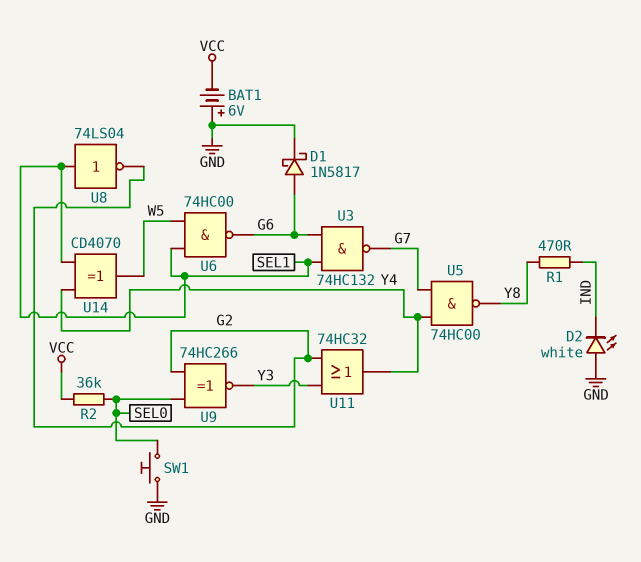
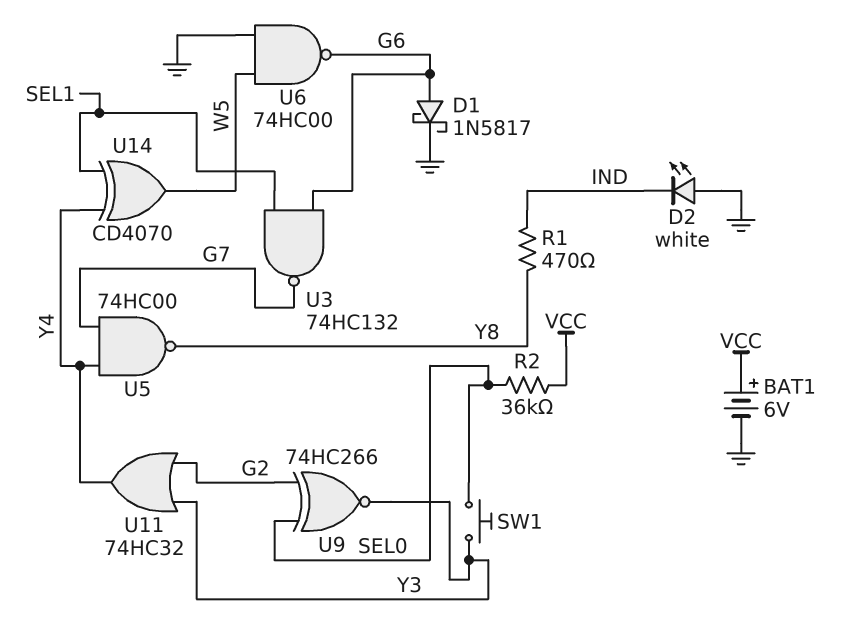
BAT1: 6V (plus GND, minus VCC) -> 6V (plus VCC, minus GND)
SW1: button (GND, SEL0) -> button (SEL0, Y3)
U6: NAND 74HC00 (in SEL1, in W5, out G6) -> NAND 74HC00 (in GND, in W5, out G6)
U8: NOT 74LS04 (in SEL1, out G2) -> none

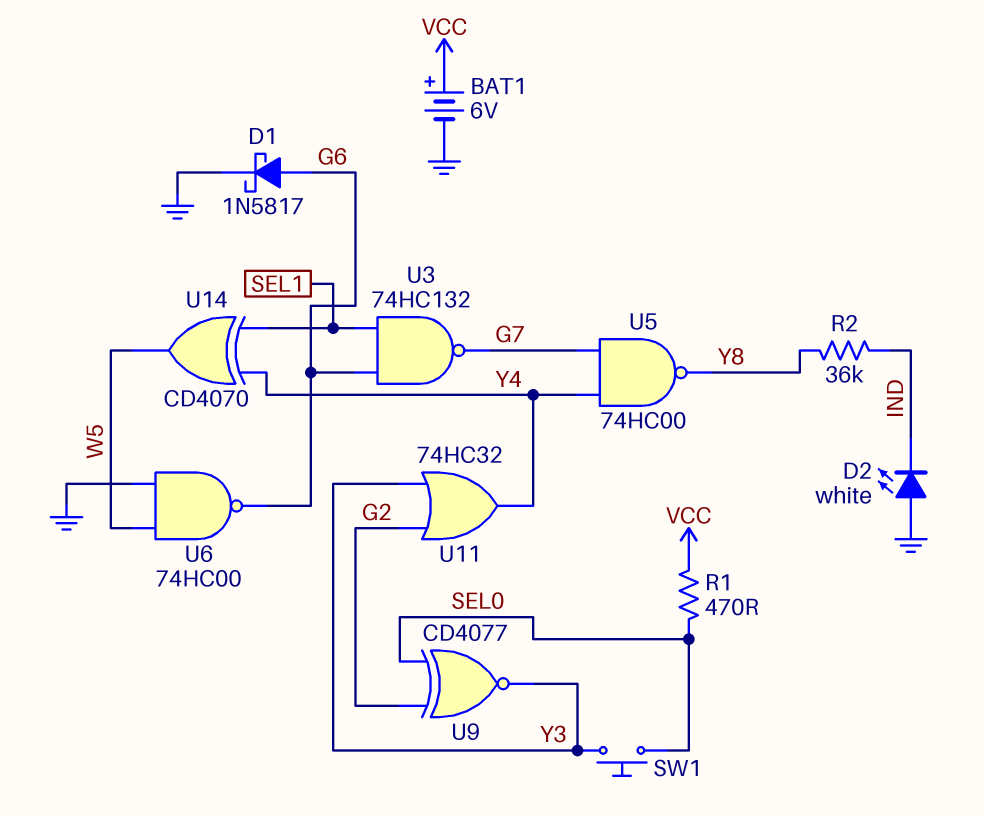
R1: 470 (IND, Y8) -> 470 (SEL0, VCC)
R2: 36k (SEL0, VCC) -> 36k (IND, Y8)
U9: XNOR 74HC266 (in G2, in SEL0, out Y3) -> XNOR CD4077 (in G2, in SEL0, out Y3)

